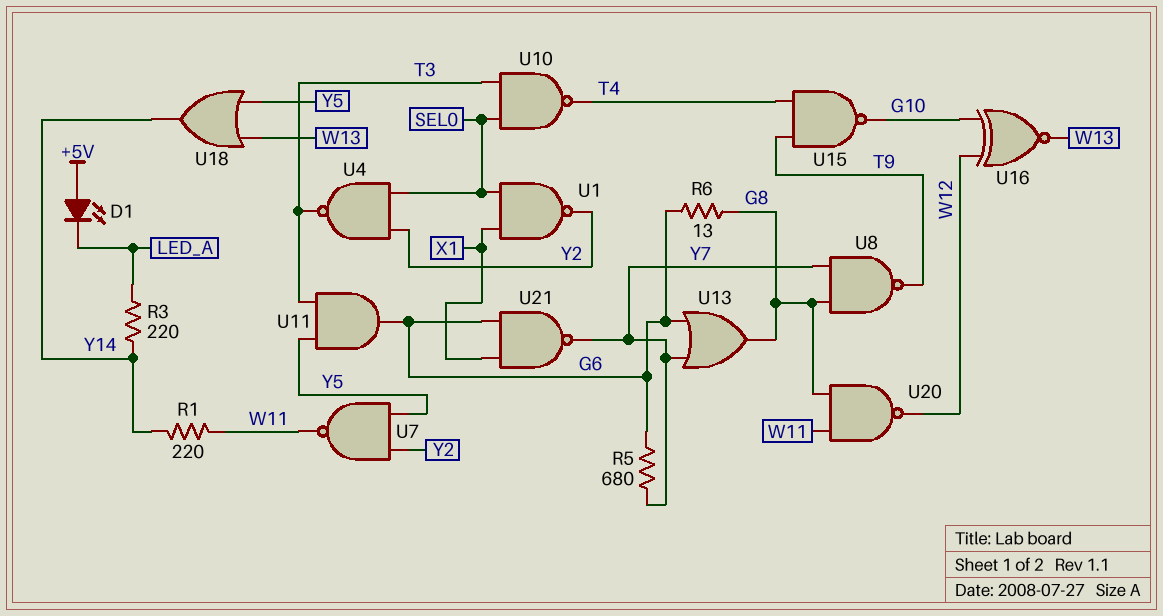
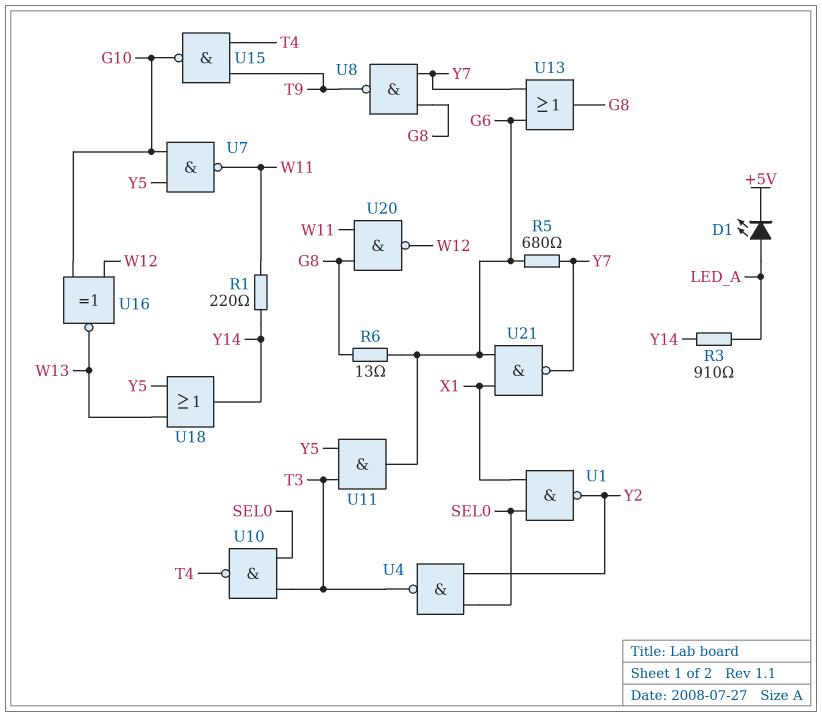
D1: LED (A +5V, K LED_A) -> LED (A LED_A, K +5V)
R3: 220 (LED_A, Y14) -> 910 (LED_A, Y14)
U7: NAND (in Y2, in Y5, out W11) -> NAND (in G10, in Y5, out W11)

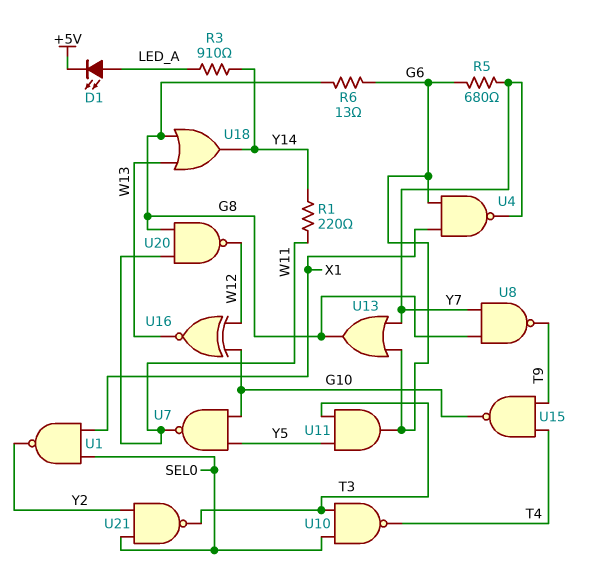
U4: NAND (in SEL0, in Y2, out T3) -> NAND (in G6, in X1, out Y7)
U18: OR (in W13, in Y5, out Y14) -> OR (in G8, in W13, out Y14)
U21: NAND (in G6, in X1, out Y7) -> NAND (in SEL0, in Y2, out T3)

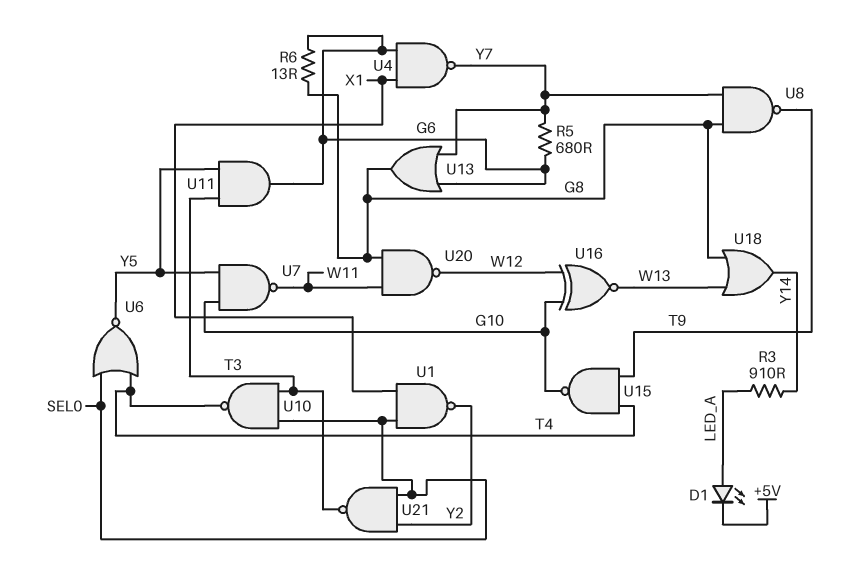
R1: 220 (W11, Y14) -> none
U6: none -> NOR (in SEL0, in T4, out Y5)

